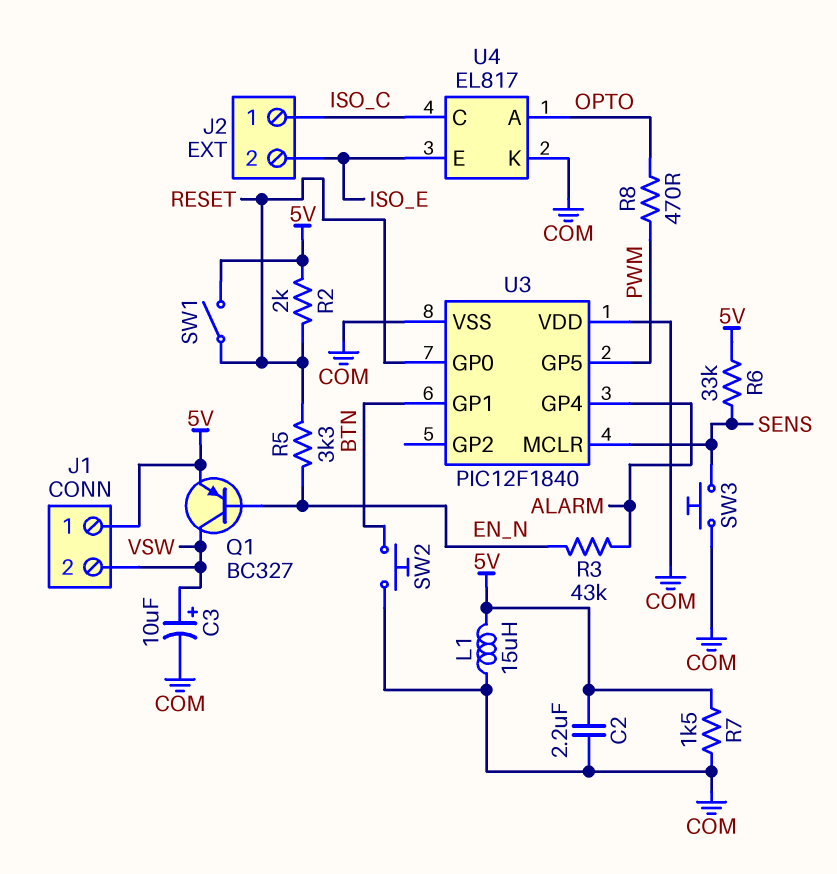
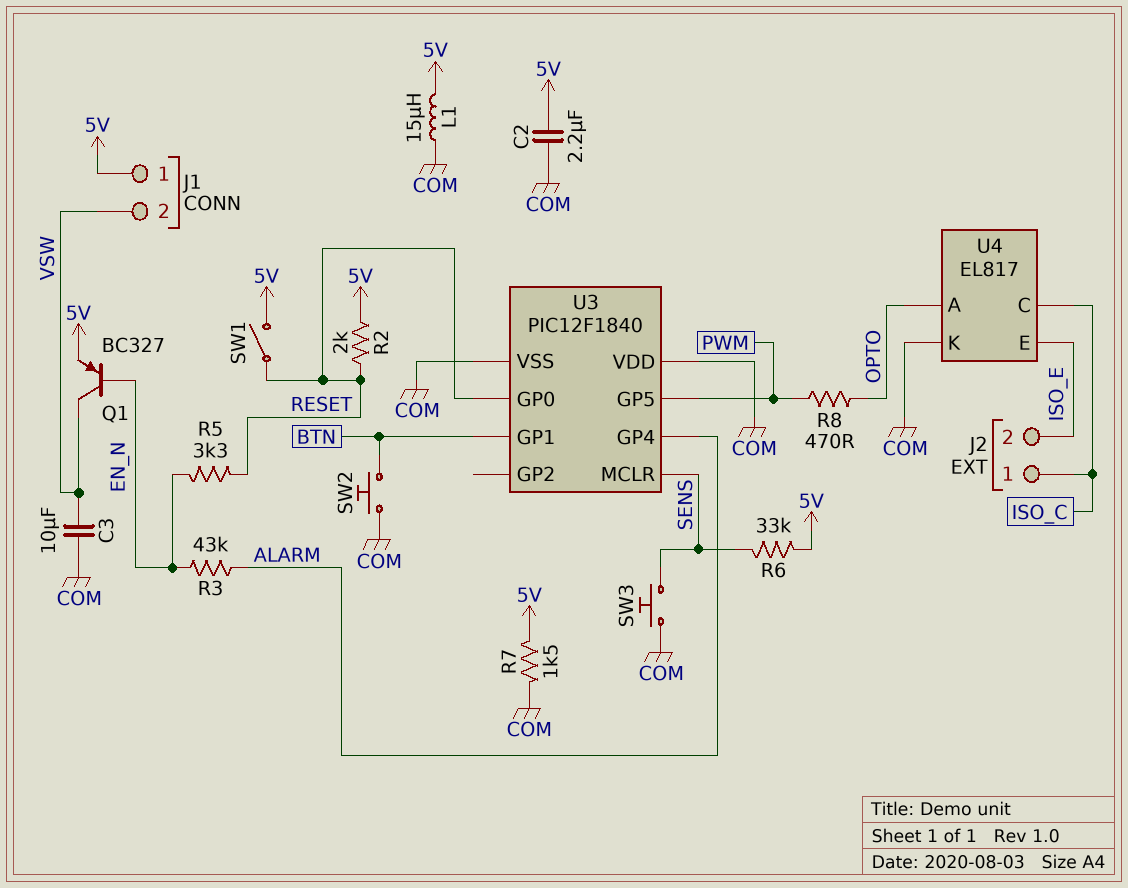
C3: 10uF (plus VSW, minus COM) -> 10uF (COM, VSW)

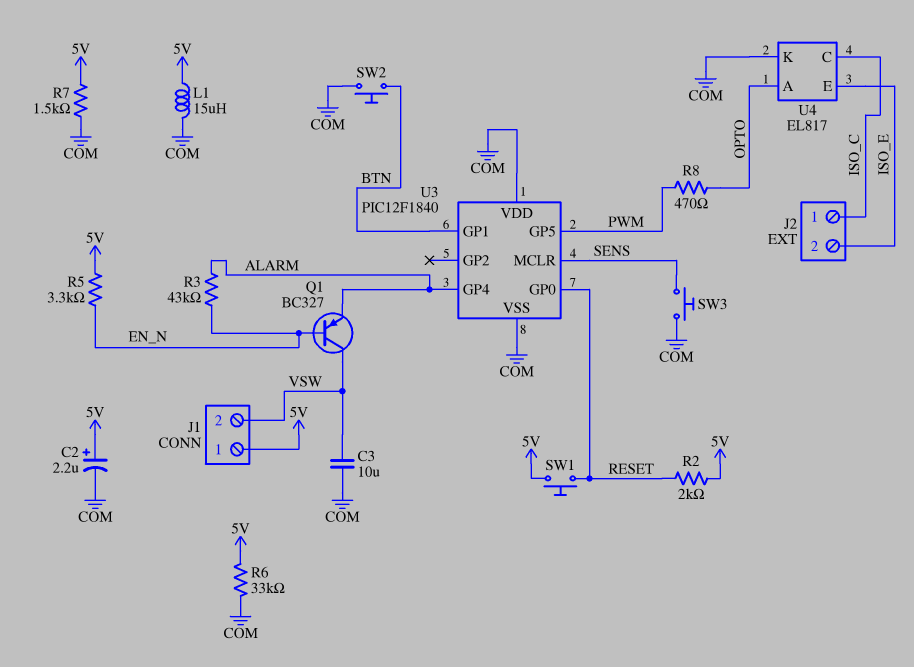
C2: 2.2uF (5V, COM) -> 2.2uF (plus 5V, minus COM)
Q1: PNP BC327 (B EN_N, C VSW, E 5V) -> PNP BC327 (B EN_N, C VSW, E ALARM)
R5: 3.3k (EN_N, RESET) -> 3.3k (5V, EN_N)
R6: 33k (5V, SENS) -> 33k (5V, COM)
SW1: switch (5V, RESET) -> button (5V, RESET)

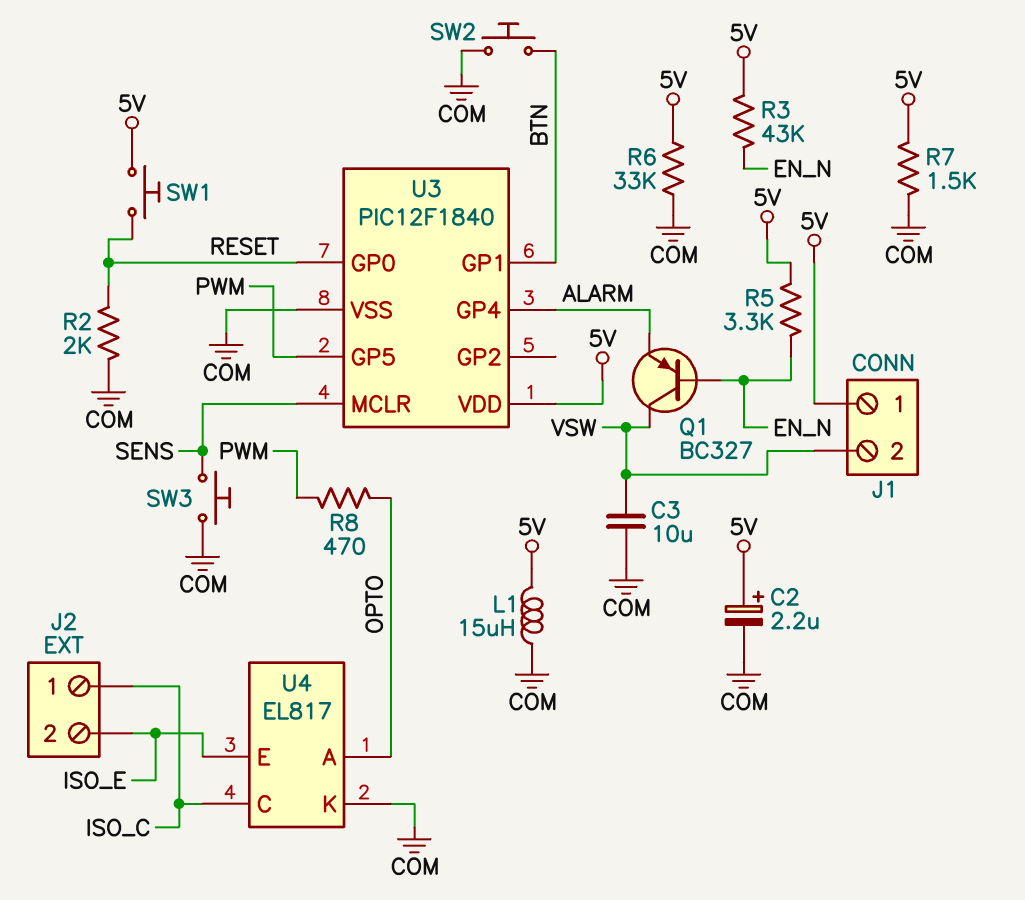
R2: 2k (5V, RESET) -> 2k (COM, RESET)
R3: 43k (ALARM, EN_N) -> 43k (5V, EN_N)
U3 pin VDD: COM -> 5V

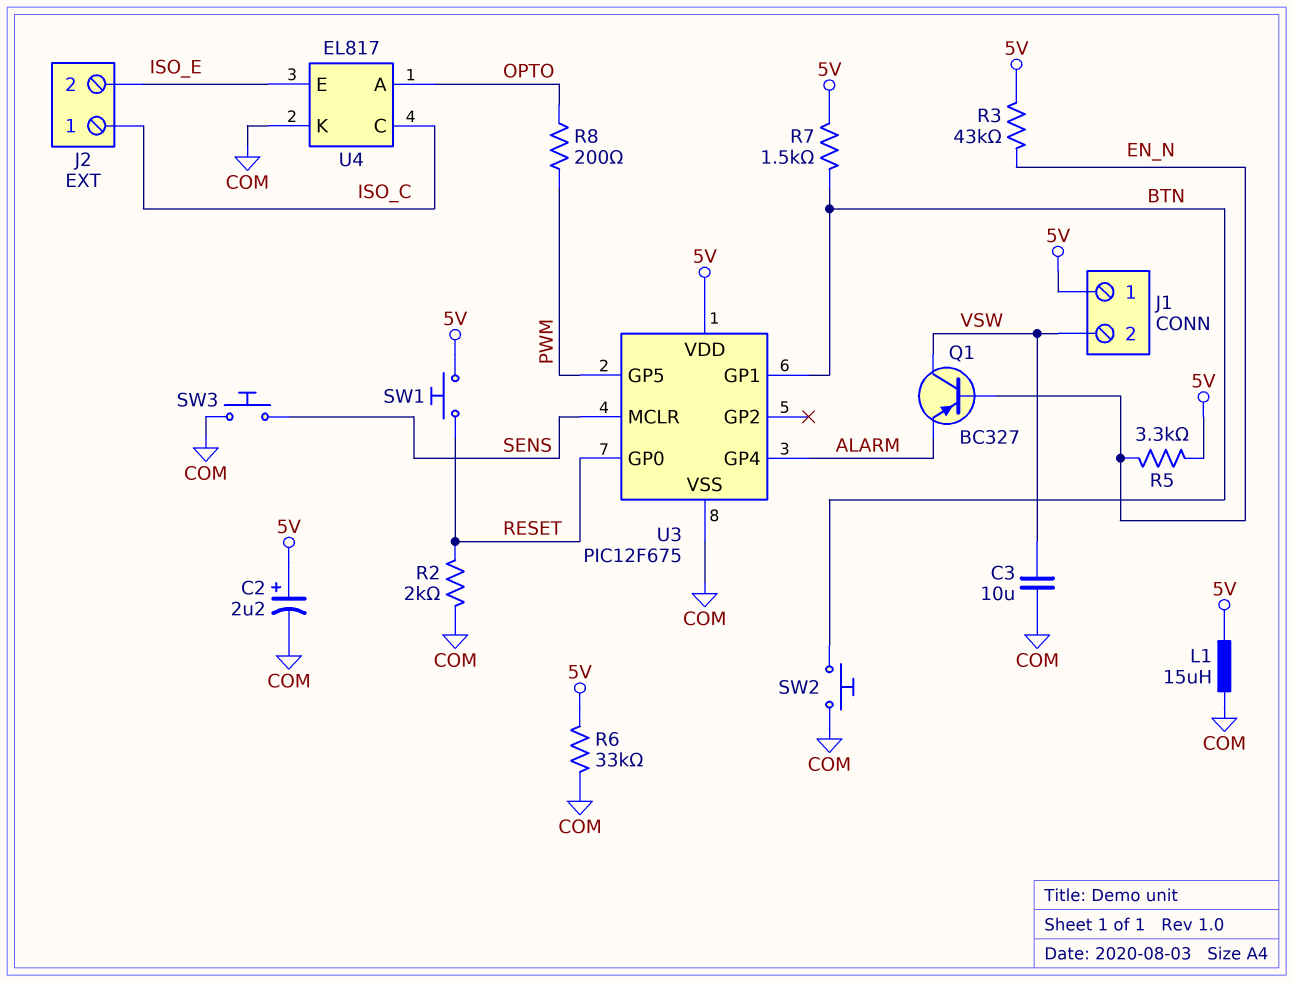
R7: 1.5k (5V, COM) -> 1.5k (5V, BTN)
R8: 470 (OPTO, PWM) -> 200 (OPTO, PWM)
U3: PIC12F1840 -> PIC12F675

